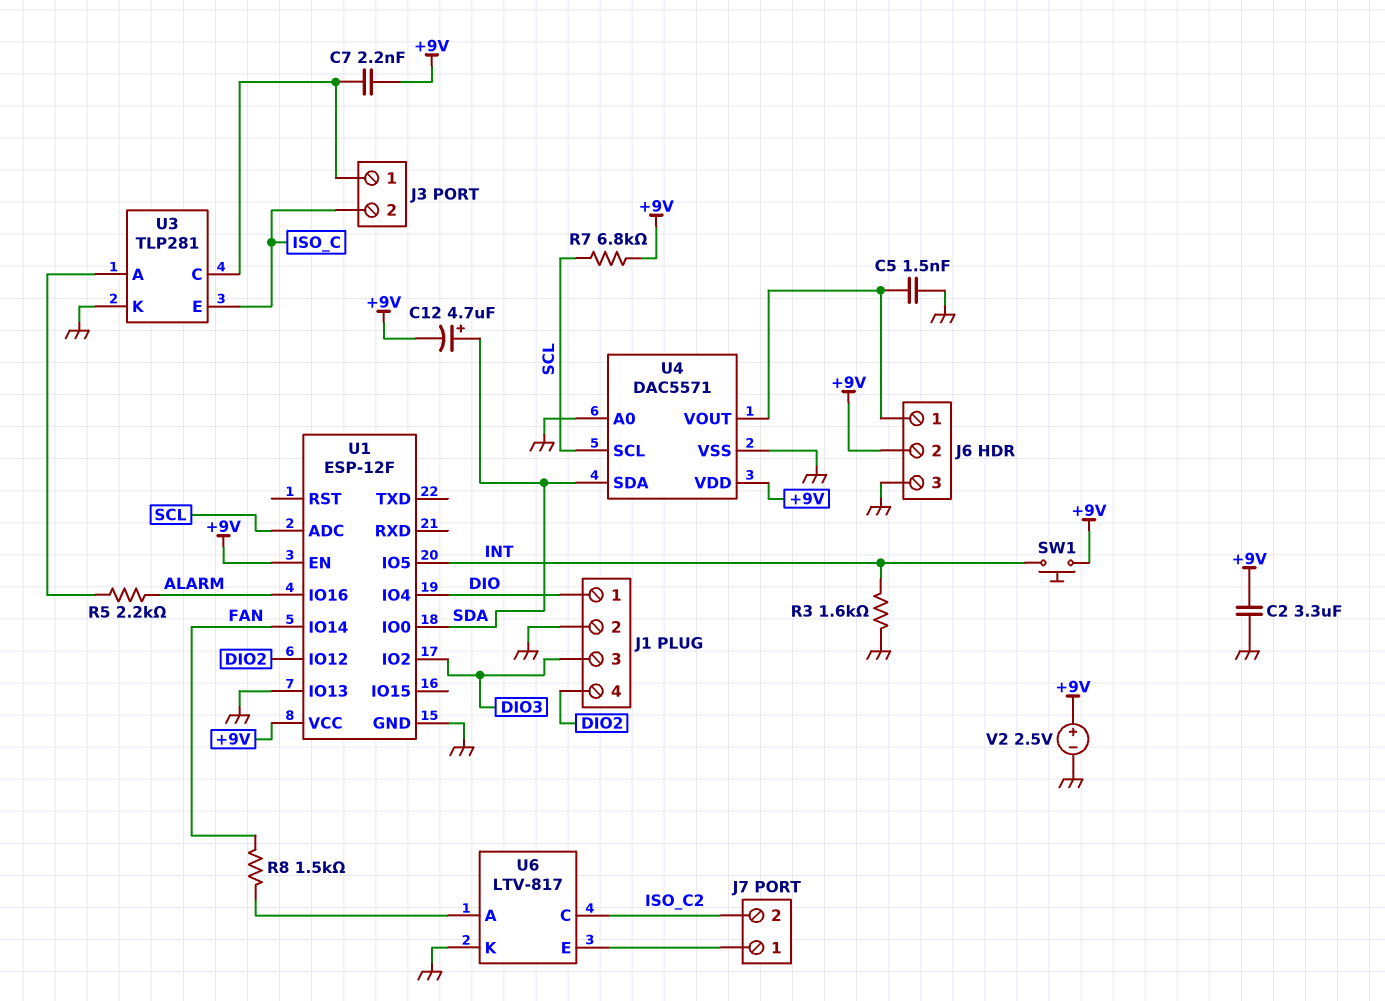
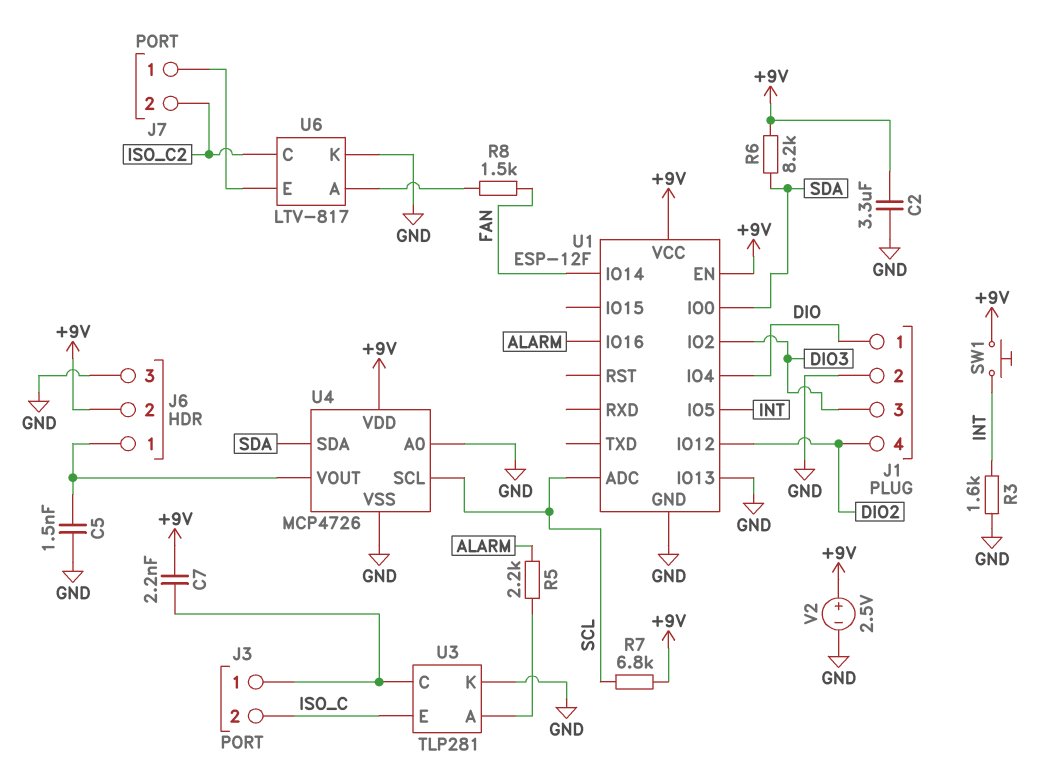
C12: 4.7uF (plus SDA, minus +9V) -> none
R6: none -> 8.2k (+9V, SDA)
U4: DAC5571 -> MCP4726

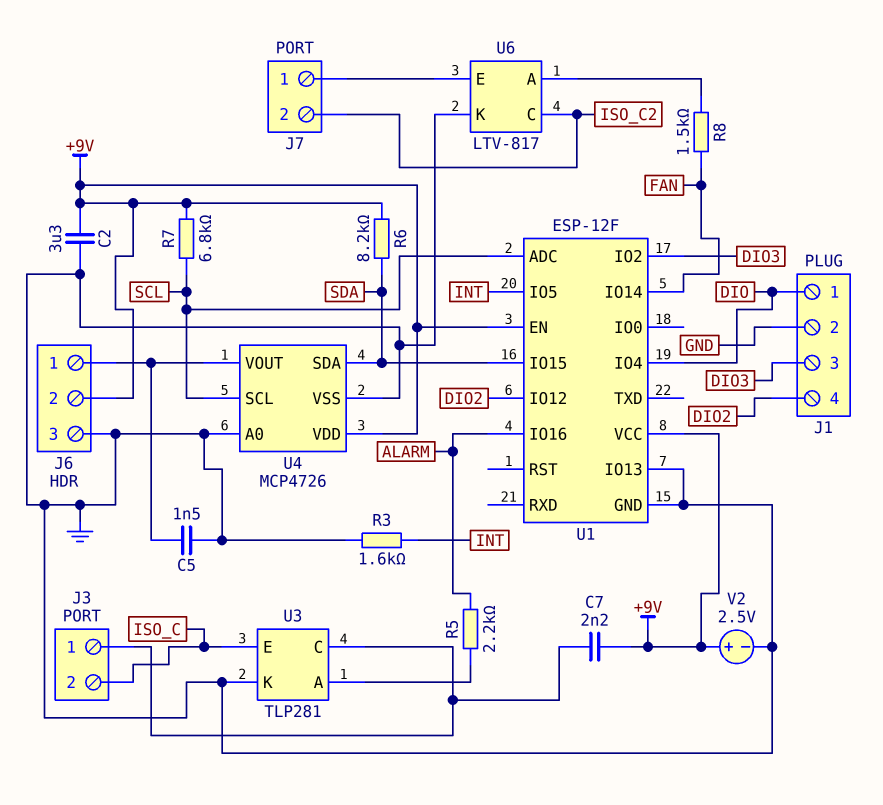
SW1: button (+9V, INT) -> none
U1 pin IO0: SDA -> none
U1 pin IO15: none -> SDA

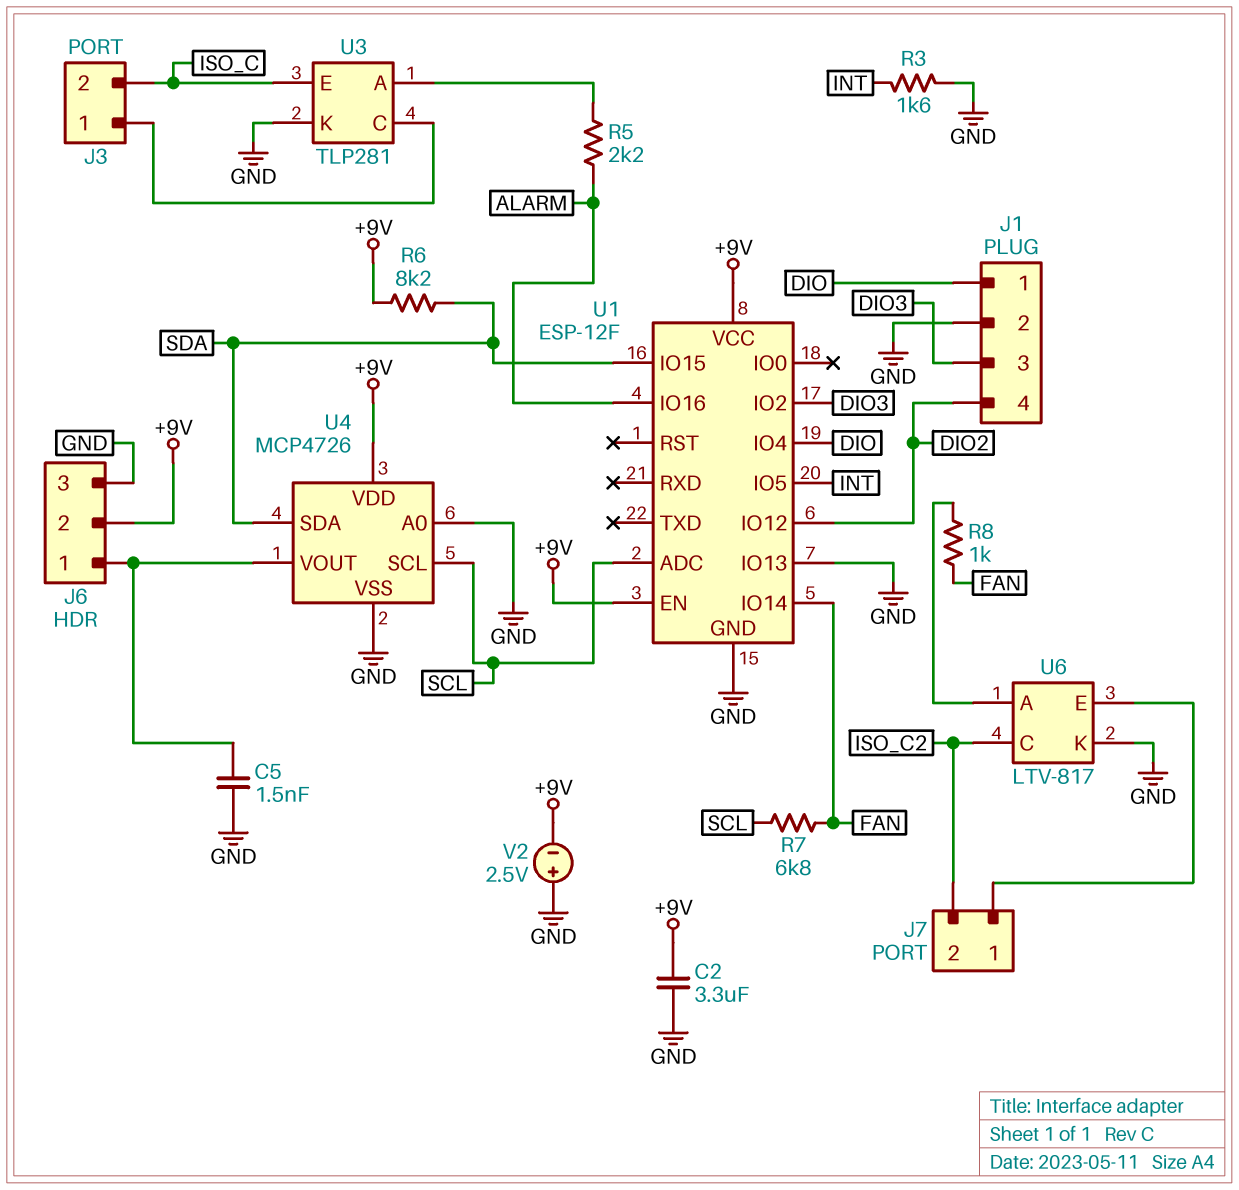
C7: 2.2nF (+9V, J3/1) -> none
R7: 6.8k (+9V, SCL) -> 6.8k (FAN, SCL)
R8: 1.5k (FAN, U6/A) -> 1k (FAN, U6/A)
V2: 2.5V (plus +9V, minus GND) -> 2.5V (plus GND, minus +9V)

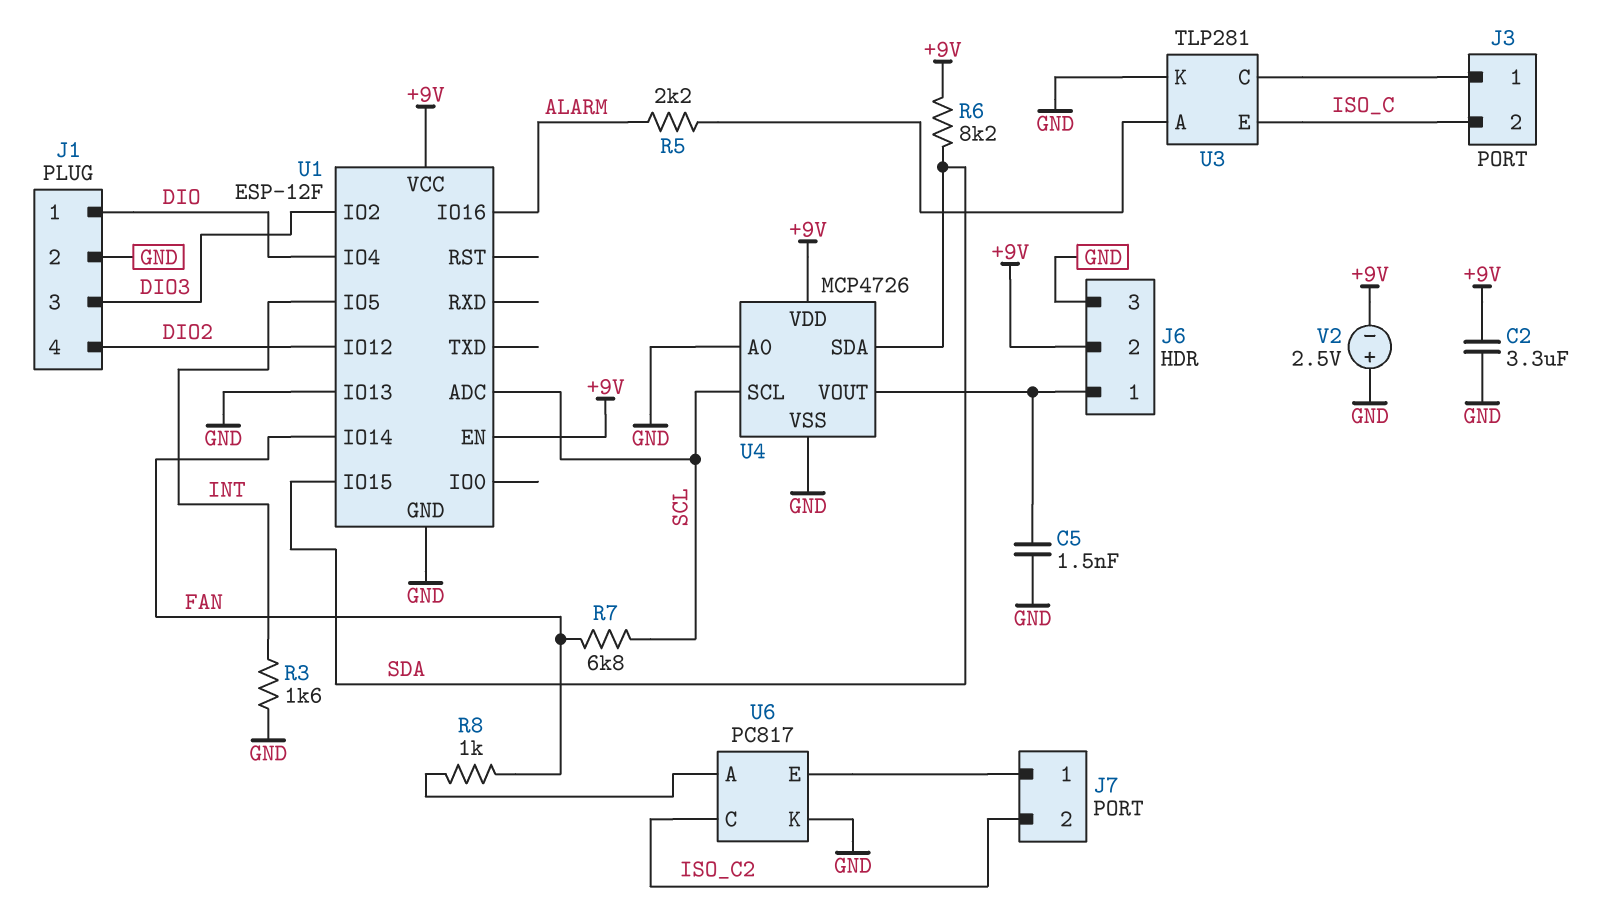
U6: LTV-817 -> PC817

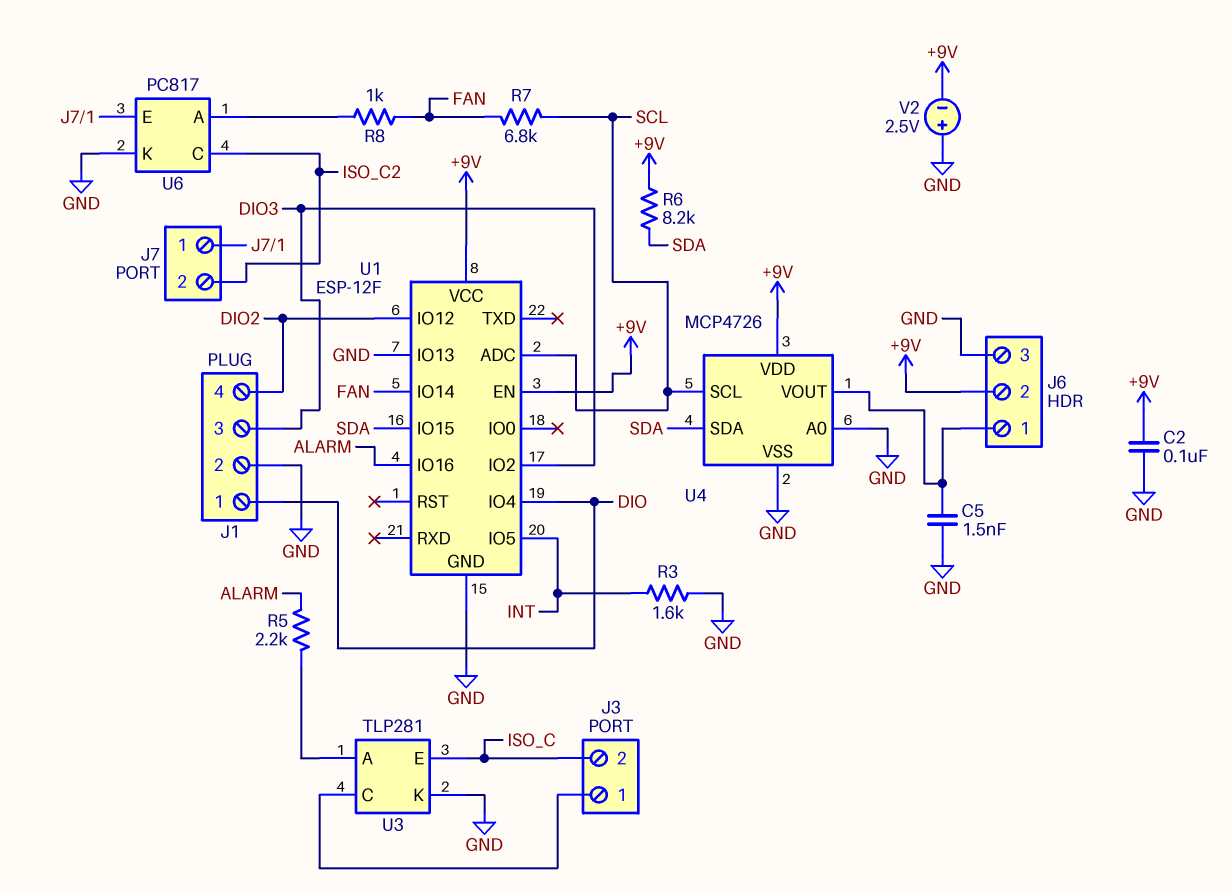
C2: 3.3uF (+9V, GND) -> 100nF (+9V, GND)

